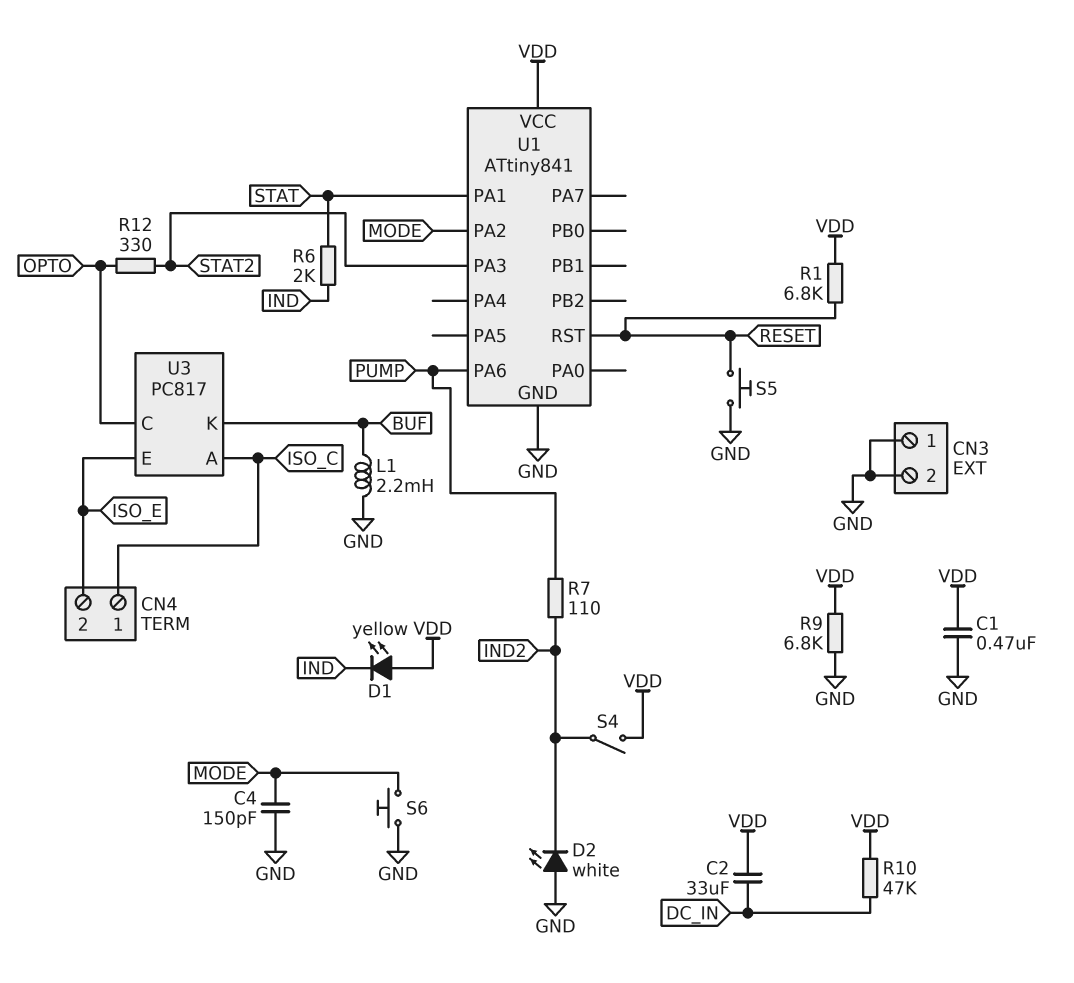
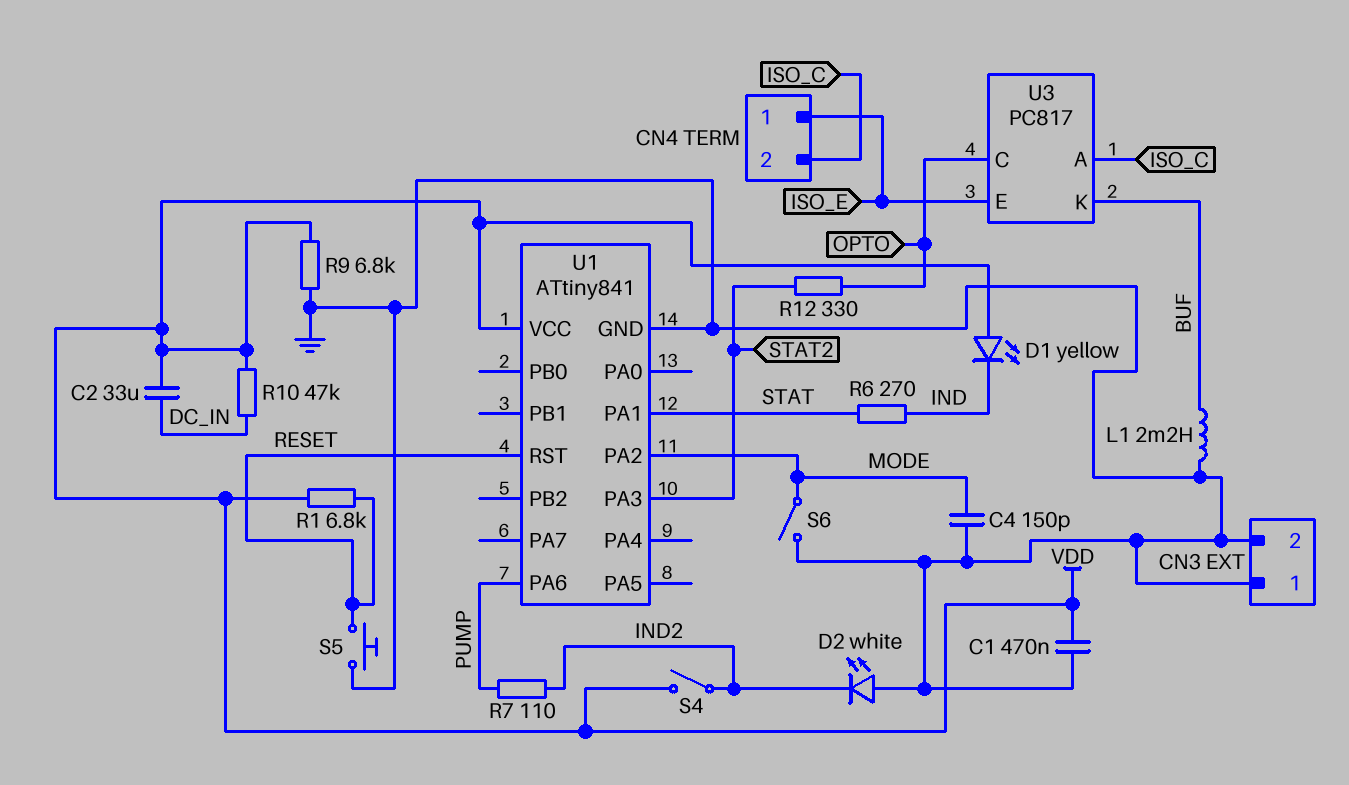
CN4 pin 1: ISO_C -> ISO_E
CN4 pin 2: ISO_E -> ISO_C
R6: 2k (IND, STAT) -> 270 (IND, STAT)
S6: button (GND, MODE) -> switch (GND, MODE)

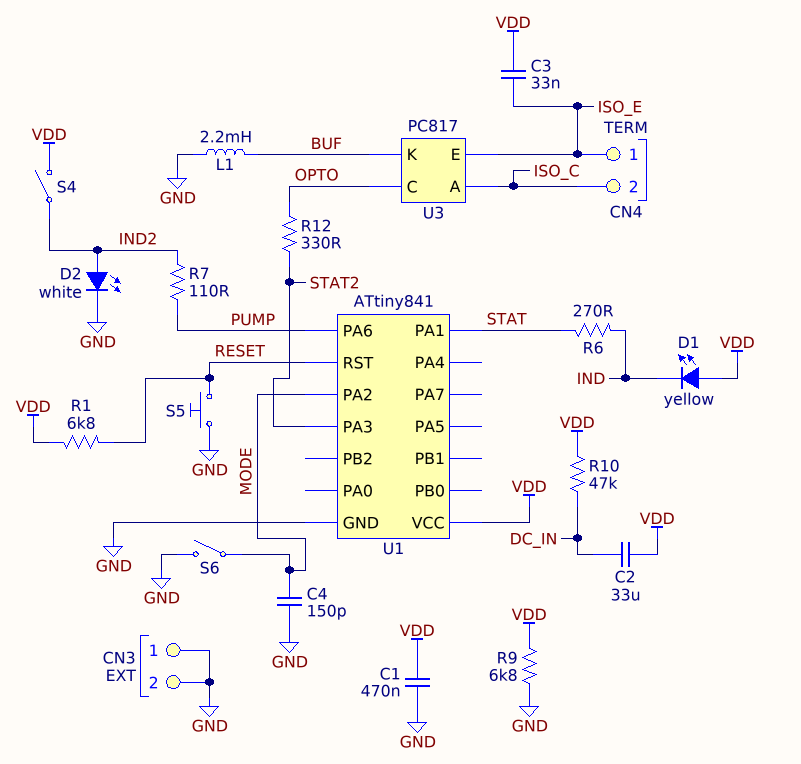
C3: none -> 33nF (ISO_E, VDD)
D2: LED white (A GND, K IND2) -> LED white (A IND2, K GND)

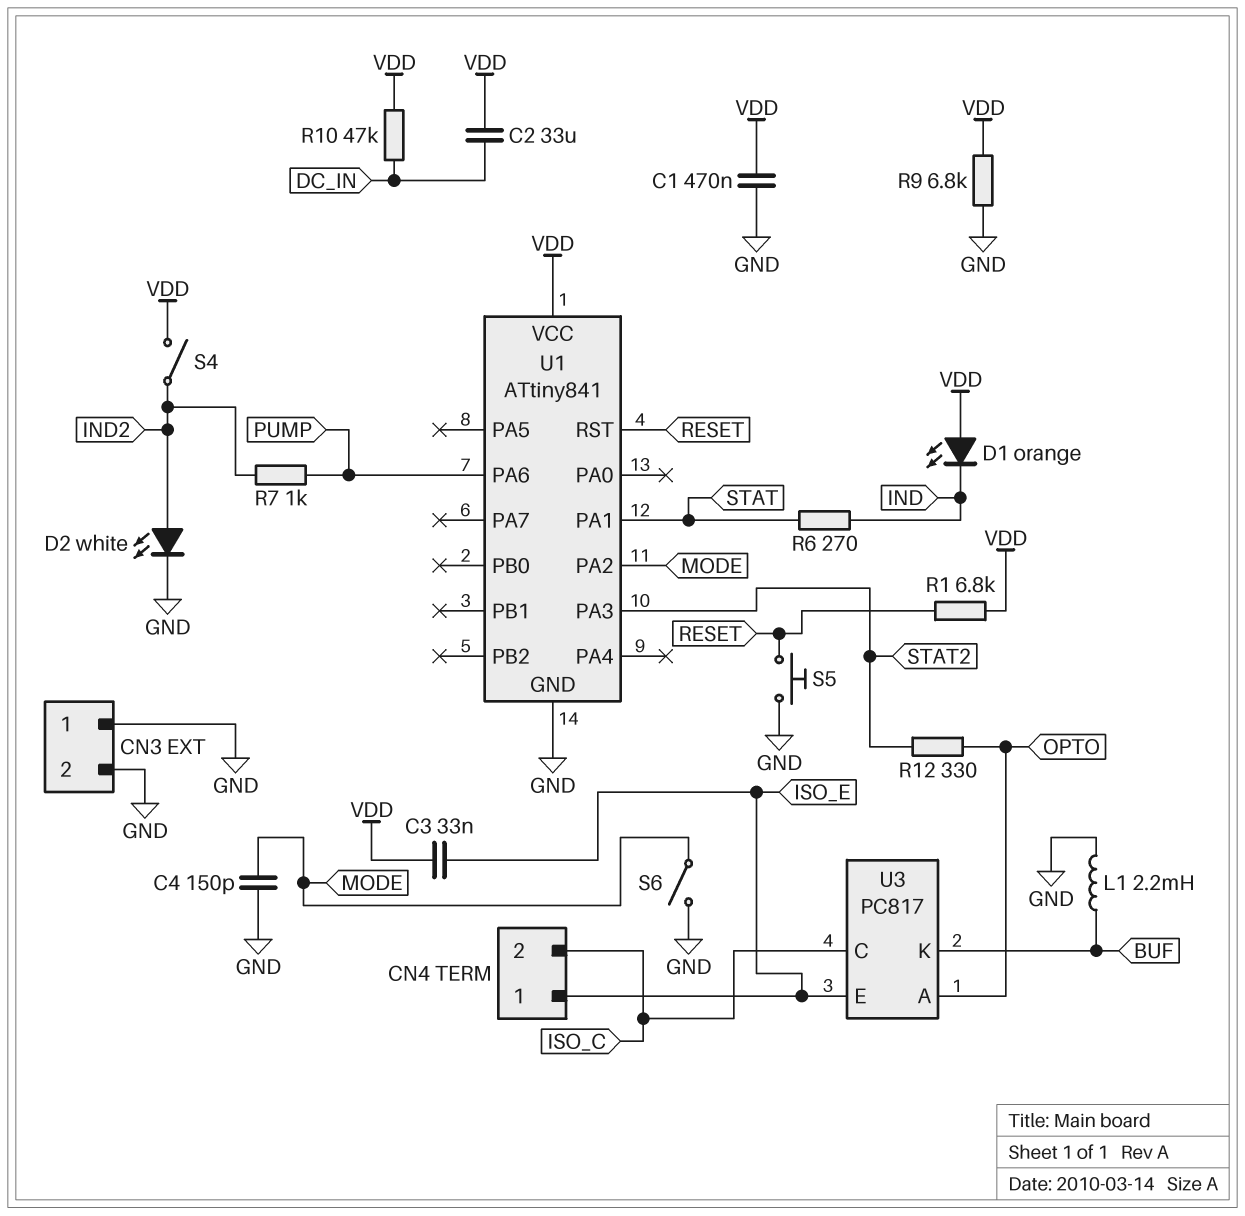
D1: LED yellow (A VDD, K IND) -> LED orange (A VDD, K IND)
R7: 110 (IND2, PUMP) -> 1k (IND2, PUMP)
U3 pin A: ISO_C -> OPTO
U3 pin C: OPTO -> ISO_C

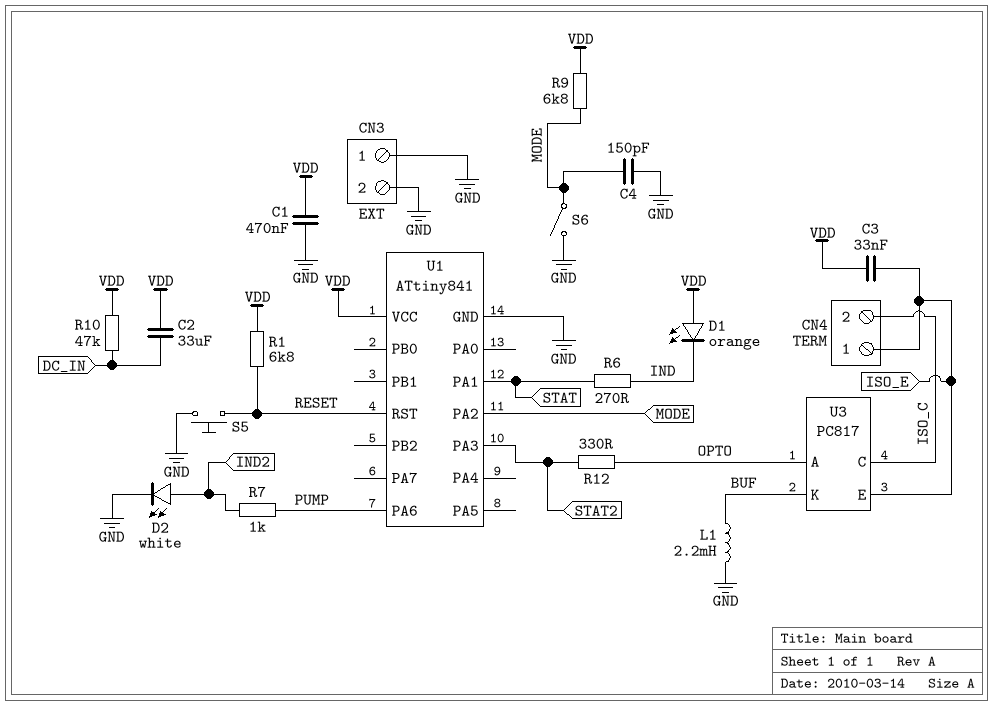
R9: 6.8k (GND, VDD) -> 6.8k (MODE, VDD)
S4: switch (IND2, VDD) -> none

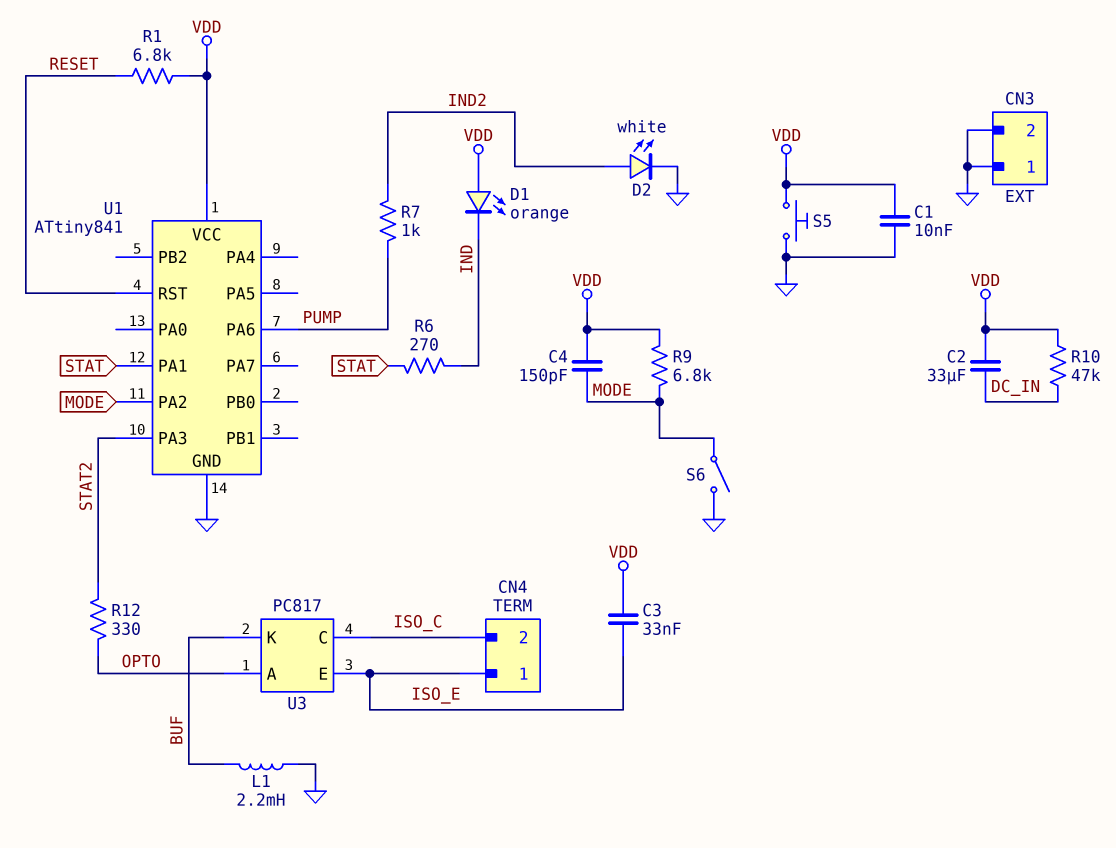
C1: 470nF (GND, VDD) -> 10nF (GND, VDD)
C4: 150pF (GND, MODE) -> 150pF (MODE, VDD)
S5: button (GND, RESET) -> button (GND, VDD)

